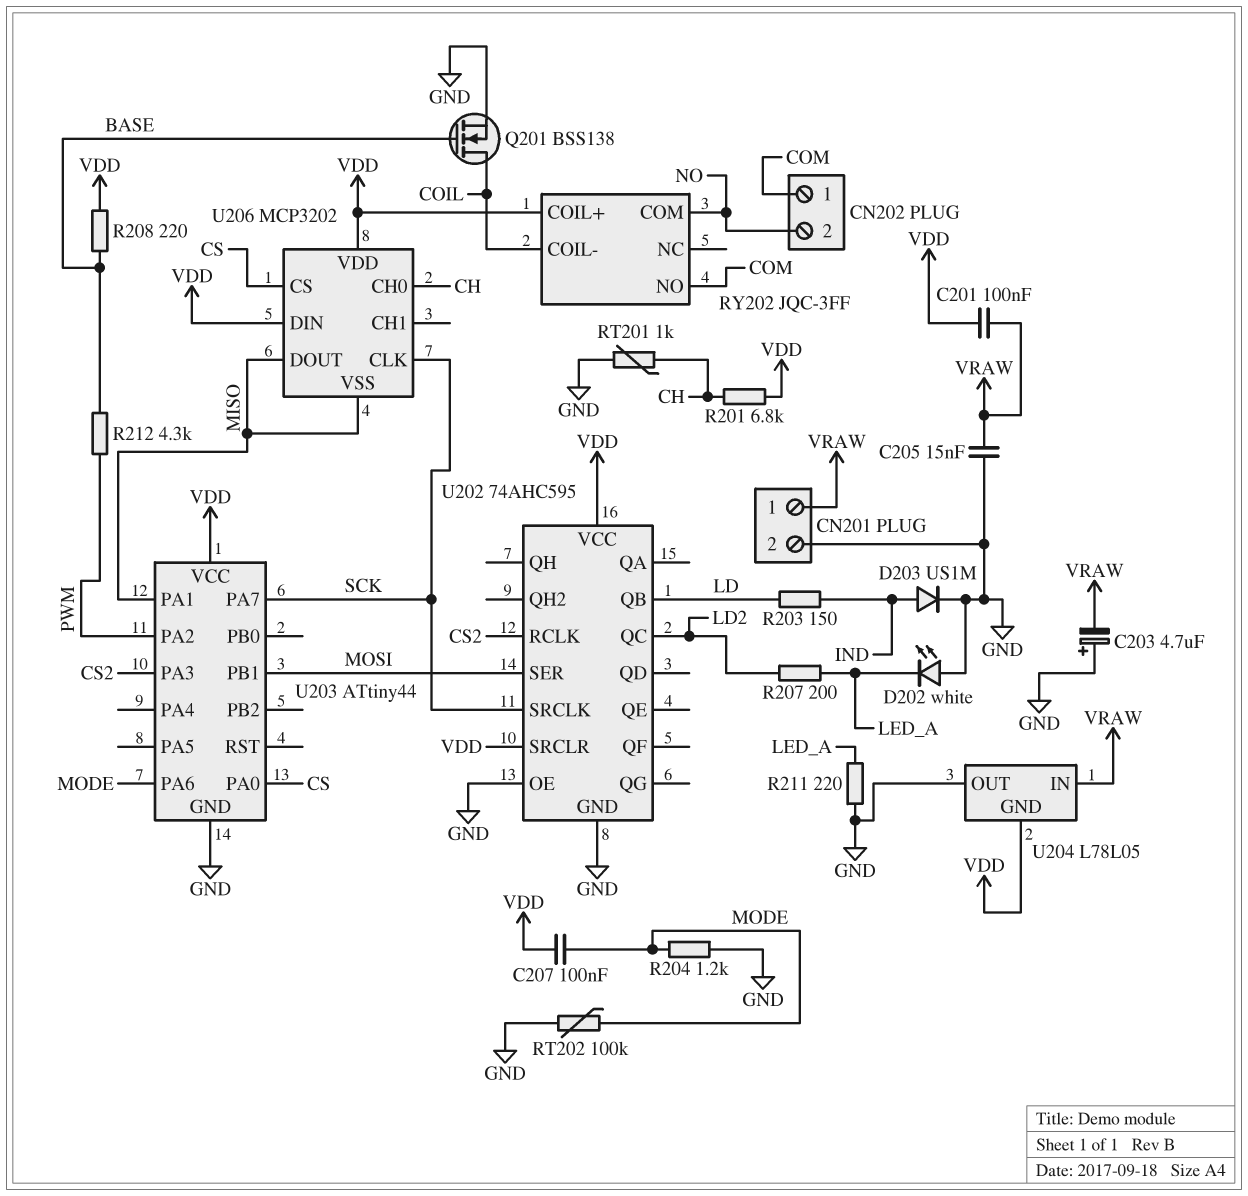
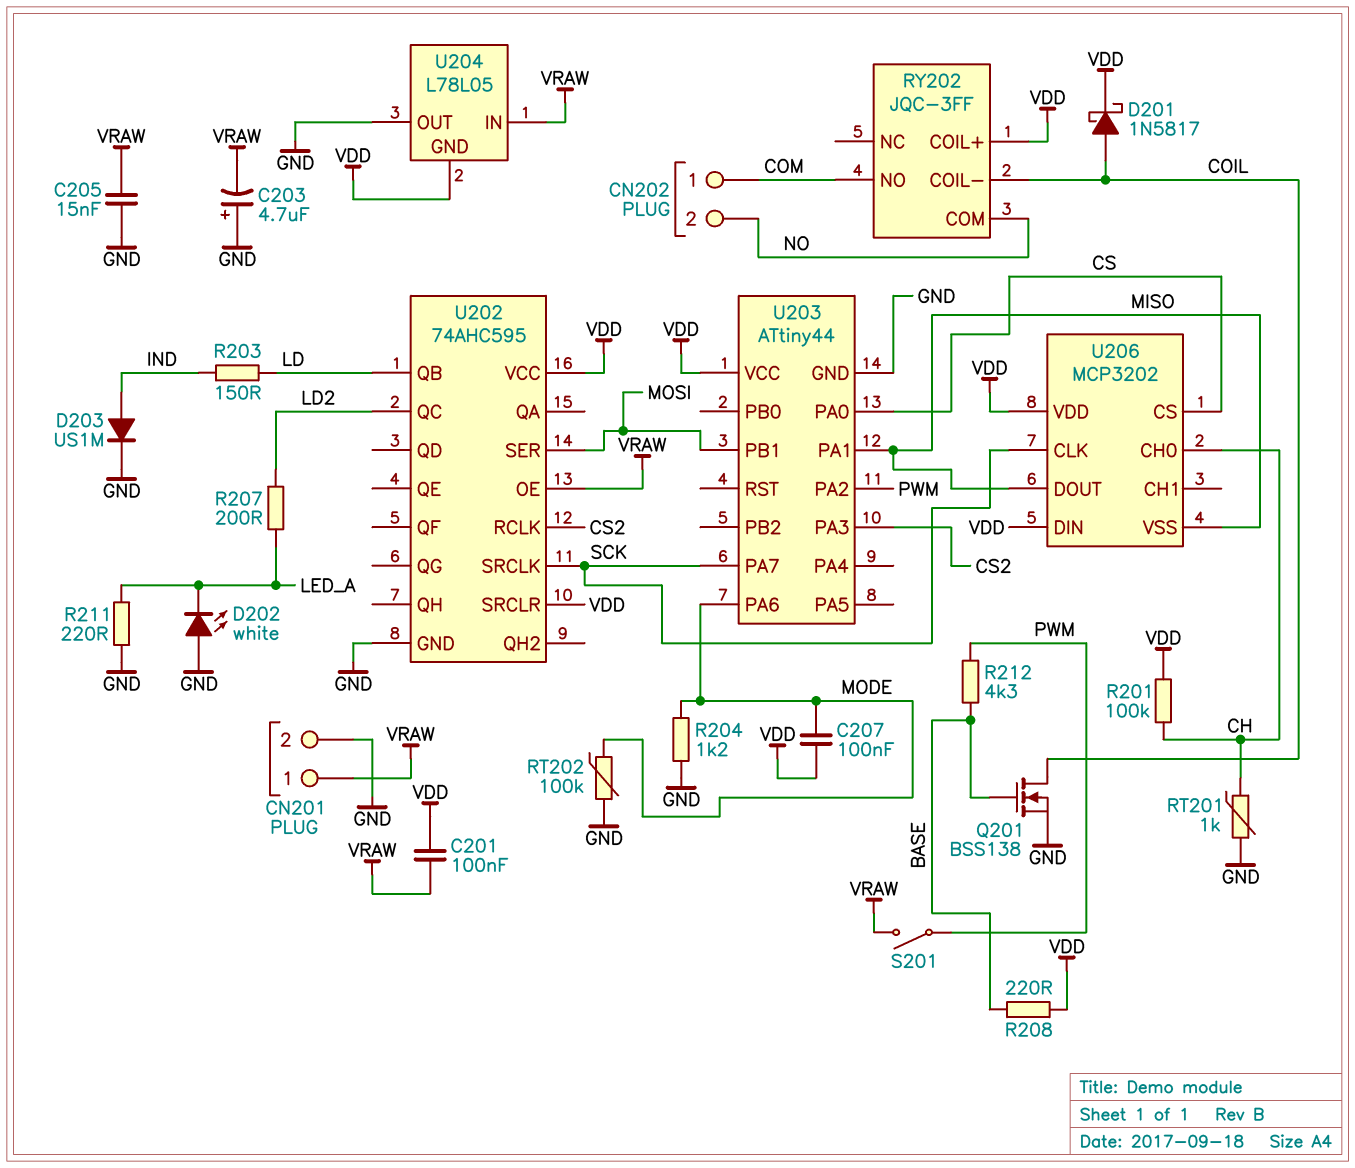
D201: none -> schottky 1N5817 (A COIL, K VDD)
R201: 6.8k (CH, VDD) -> 100k (CH, VDD)
S201: none -> switch (PWM, VRAW)
U202 pin OE: GND -> VRAW

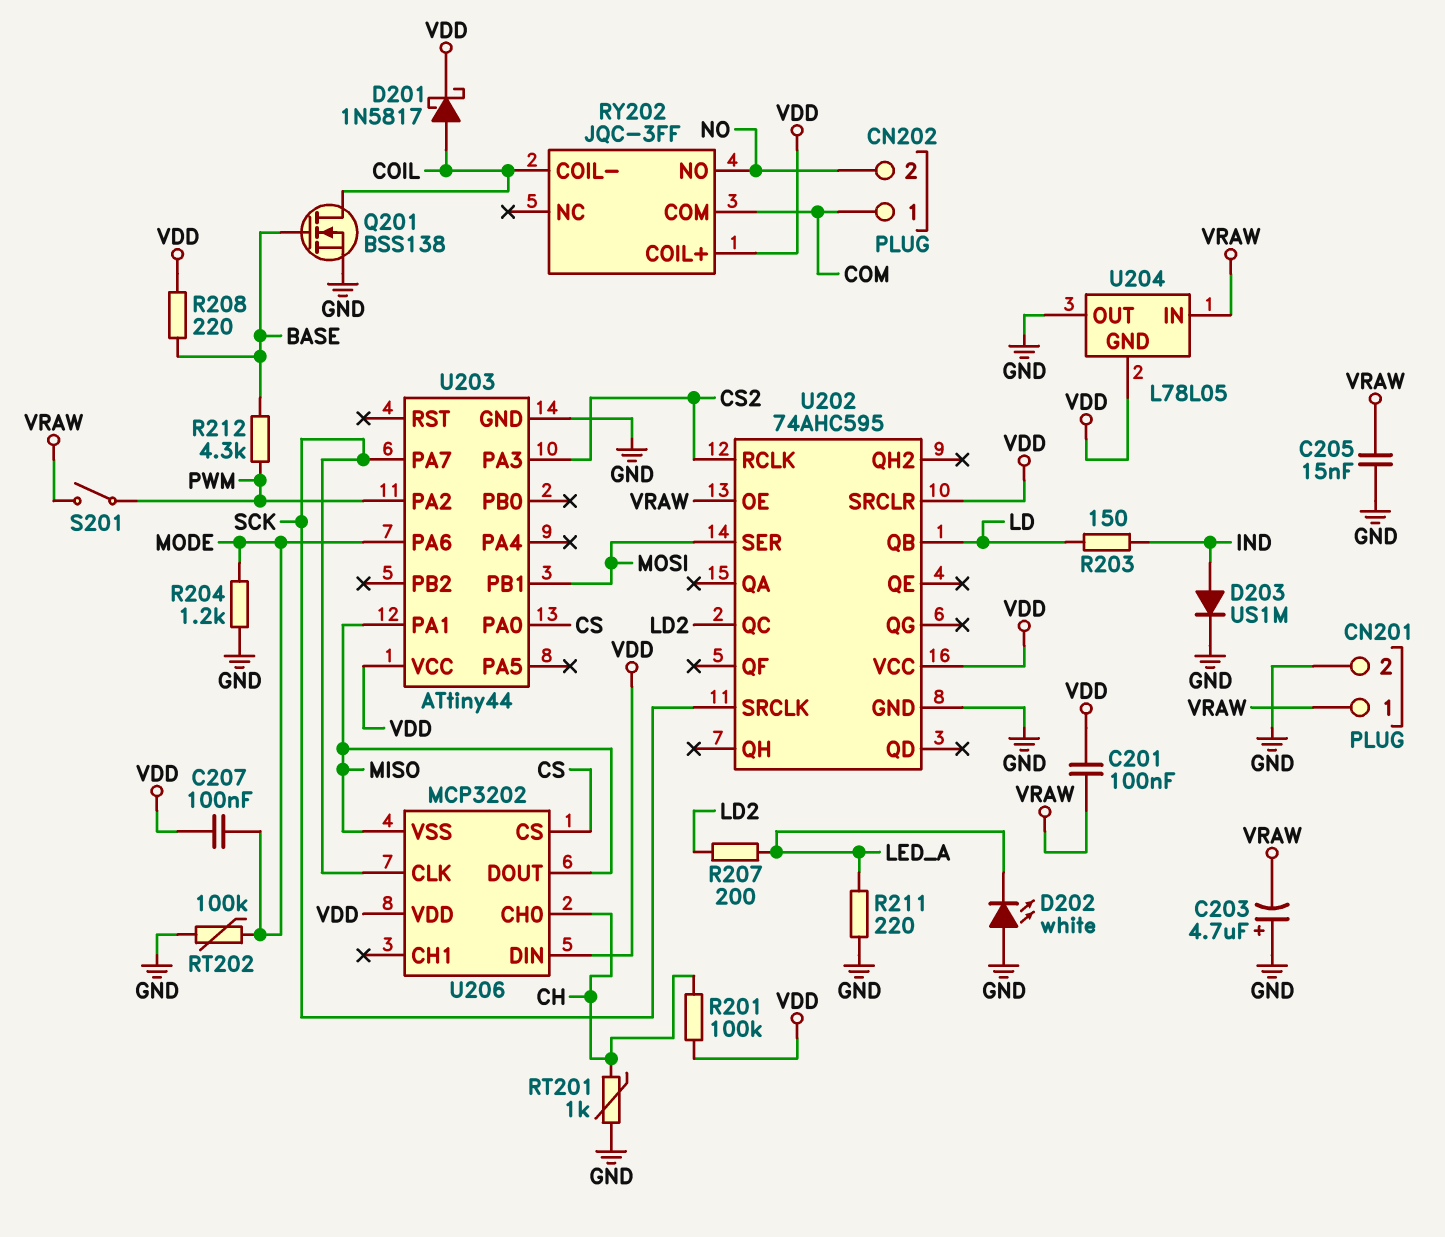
RY202 pin COM: NO -> COM
RY202 pin NO: COM -> NO

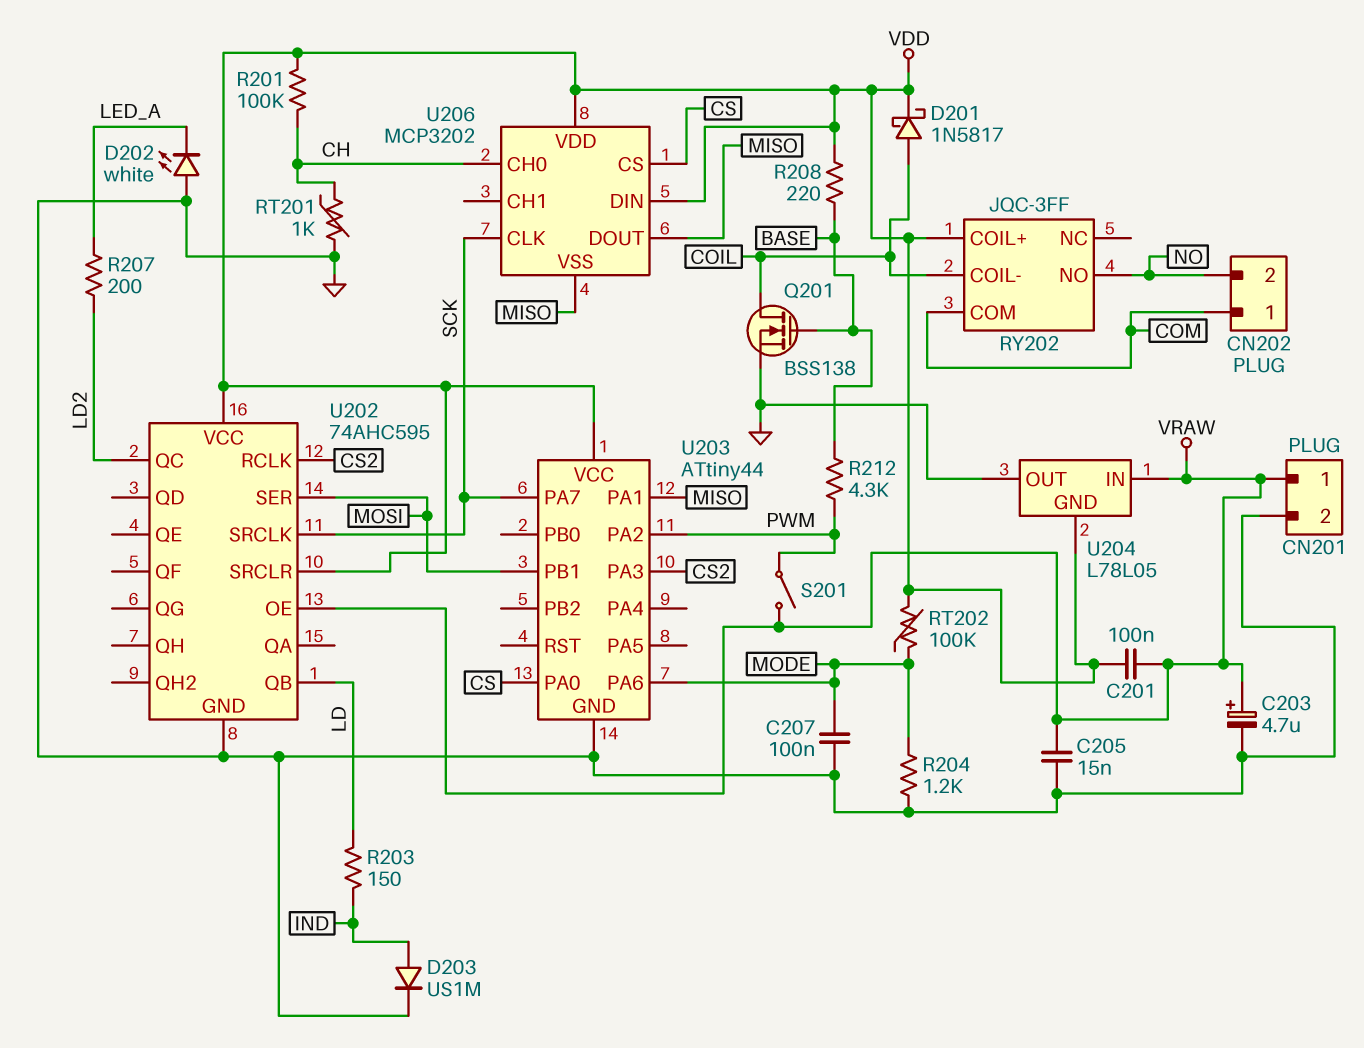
C203: 4.7uF (plus GND, minus VRAW) -> 4.7uF (plus VRAW, minus GND)
C207: 100nF (MODE, VDD) -> 100nF (GND, MODE)
R211: 220 (GND, LED_A) -> none
RT202: 100k (GND, MODE) -> 100k (MODE, VDD)

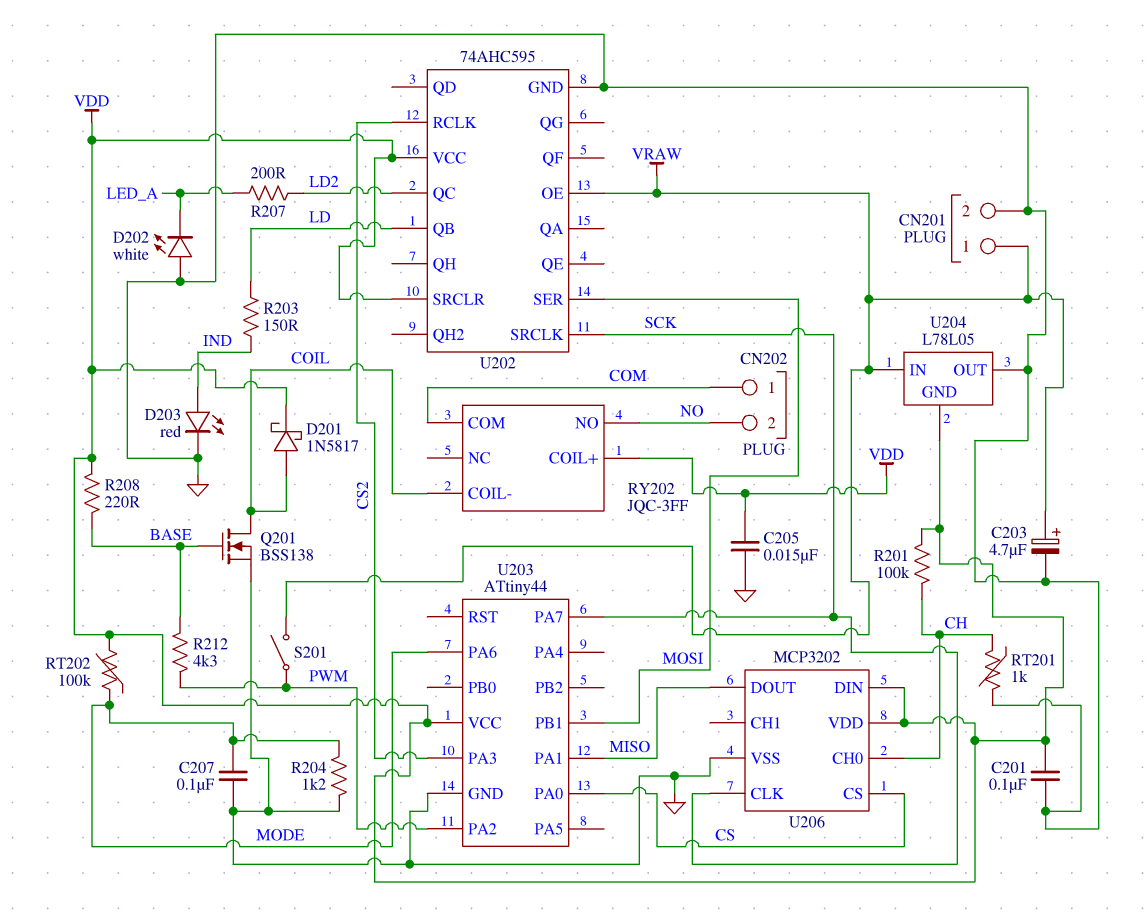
C201: 100nF (VDD, VRAW) -> 100nF (GND, VDD)
C205: 15nF (GND, VRAW) -> 15nF (GND, VDD)
D203: diode US1M (A IND, K GND) -> LED red (A IND, K GND)
U206 pin VSS: MISO -> GND

